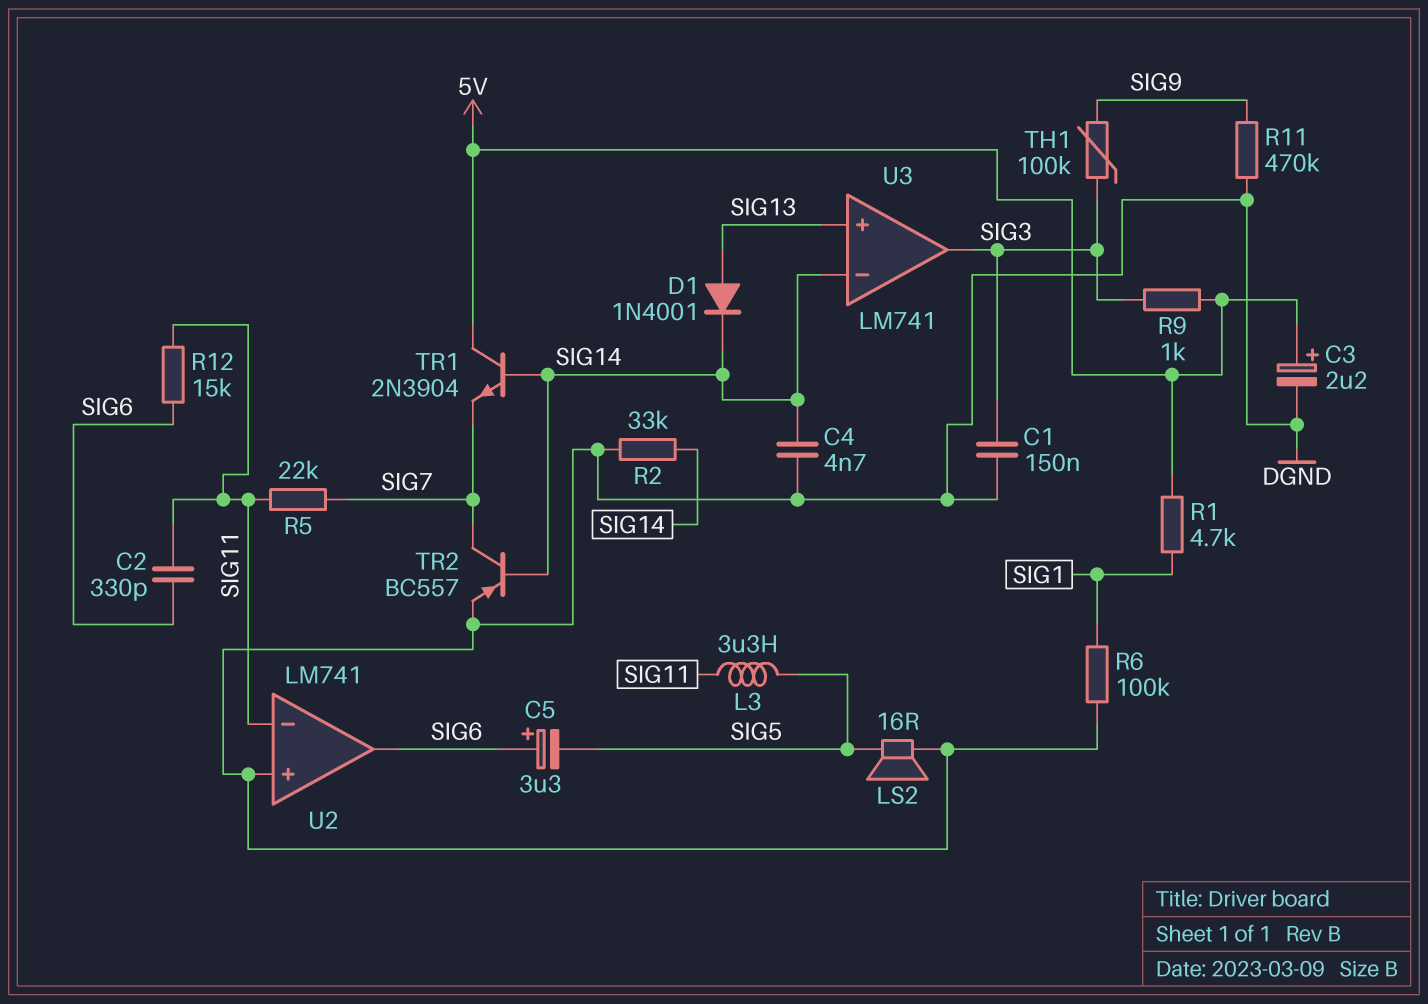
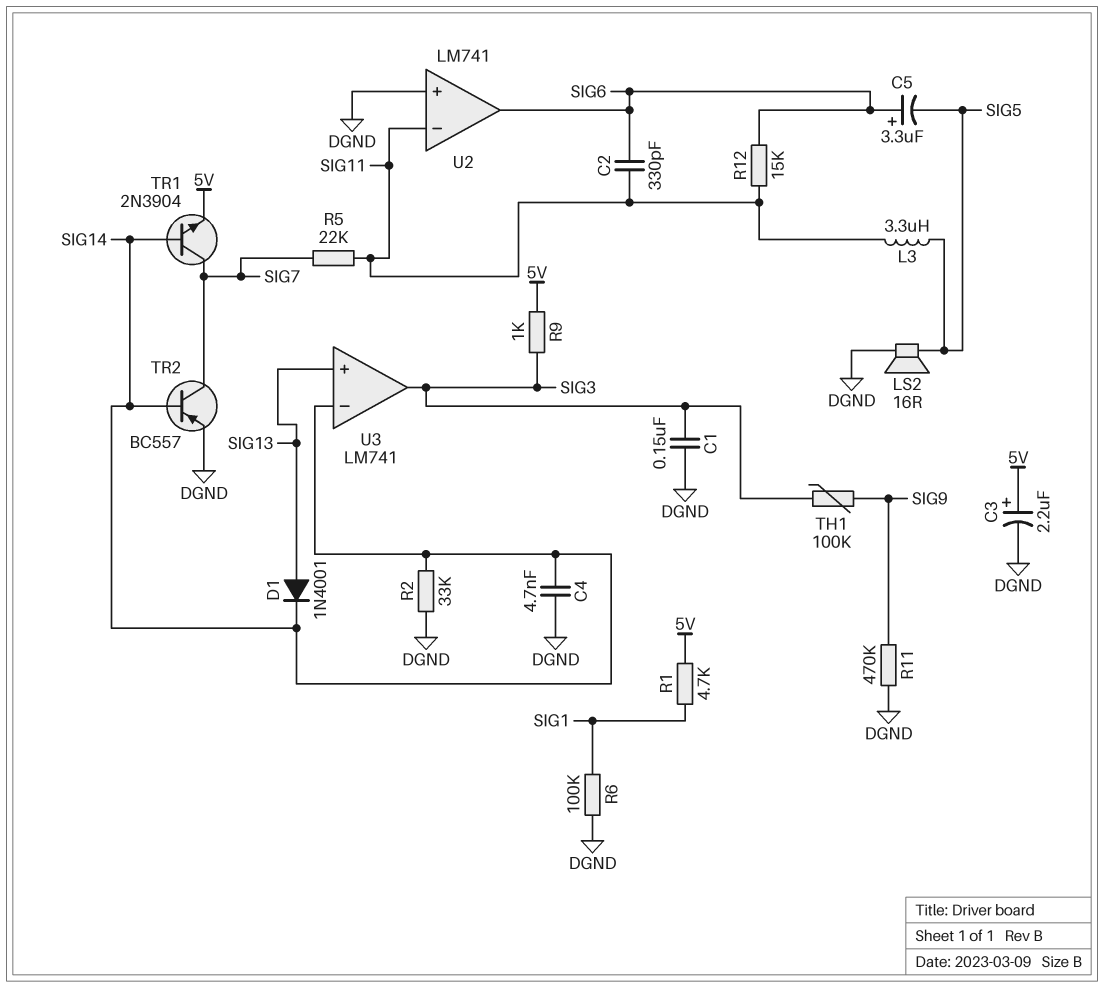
TR1: NPN 2N3904 (B SIG14, C 5V, E SIG7) -> NPN 2N3904 (B SIG14, C SIG7, E 5V)

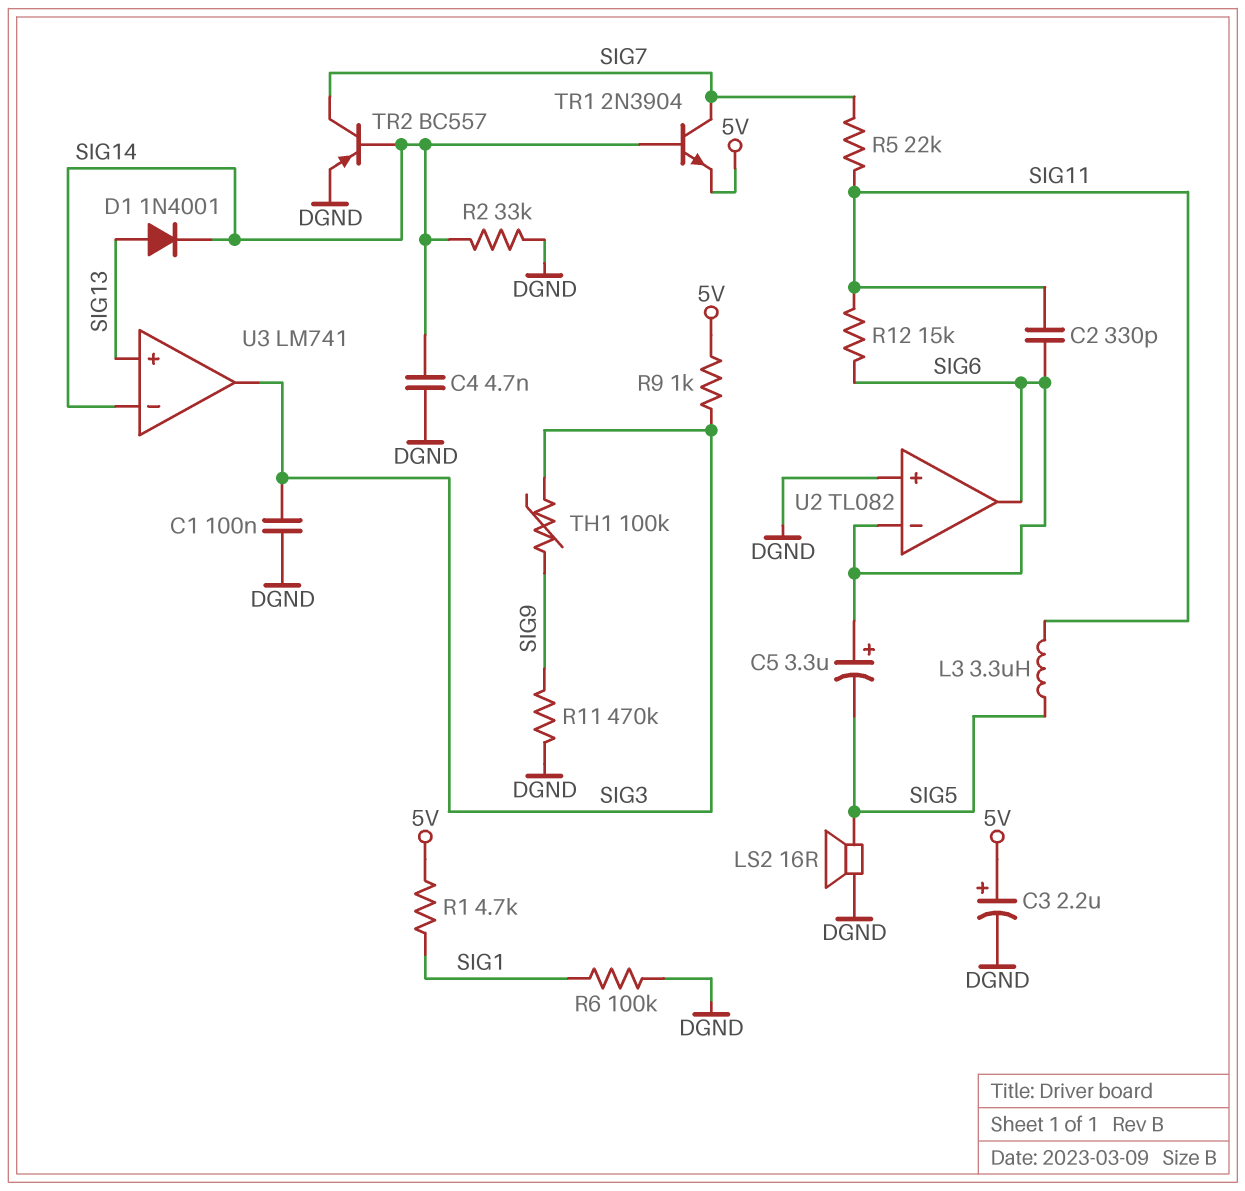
C1: 150nF (DGND, SIG3) -> 100nF (DGND, SIG3)
U2: LM741 -> TL082
U2 pin in-: SIG11 -> SIG6

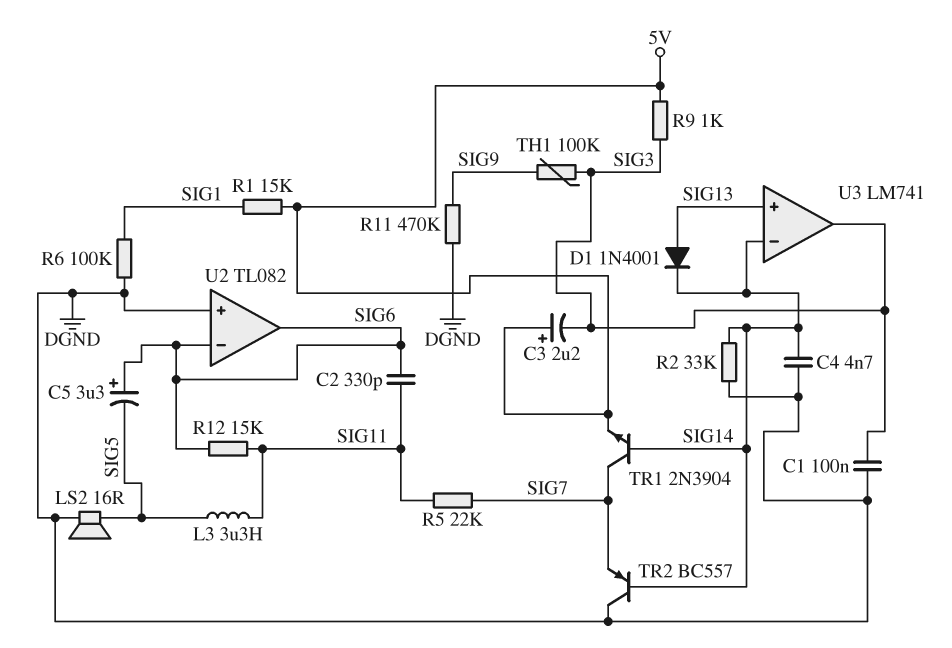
C3: 2.2uF (plus 5V, minus DGND) -> 2.2uF (plus 5V, minus SIG3)
R1: 4.7k (5V, SIG1) -> 15k (5V, SIG1)
TR2: PNP BC557 (B SIG14, C SIG7, E DGND) -> PNP BC557 (B SIG14, C DGND, E SIG7)

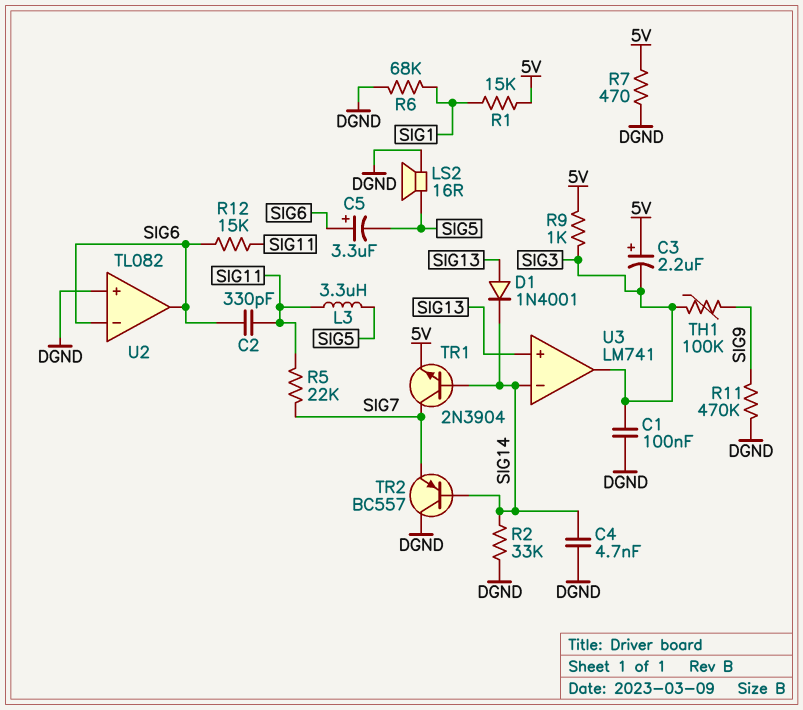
R6: 100k (DGND, SIG1) -> 68k (DGND, SIG1)
R7: none -> 470 (5V, DGND)

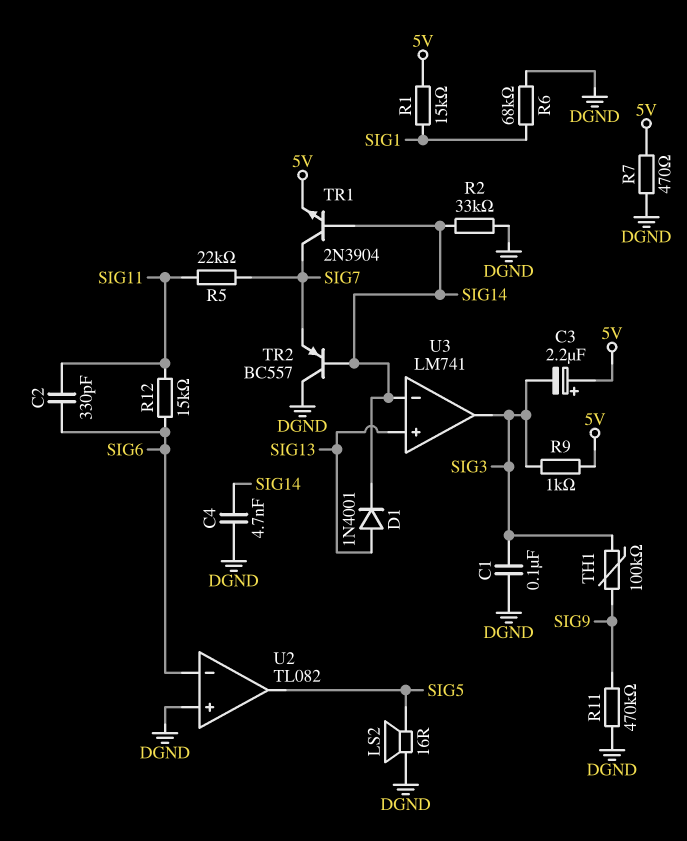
C5: 3.3uF (plus SIG6, minus SIG5) -> none
L3: 3.3uH (SIG5, SIG11) -> none
U2 pin out: SIG6 -> SIG5

